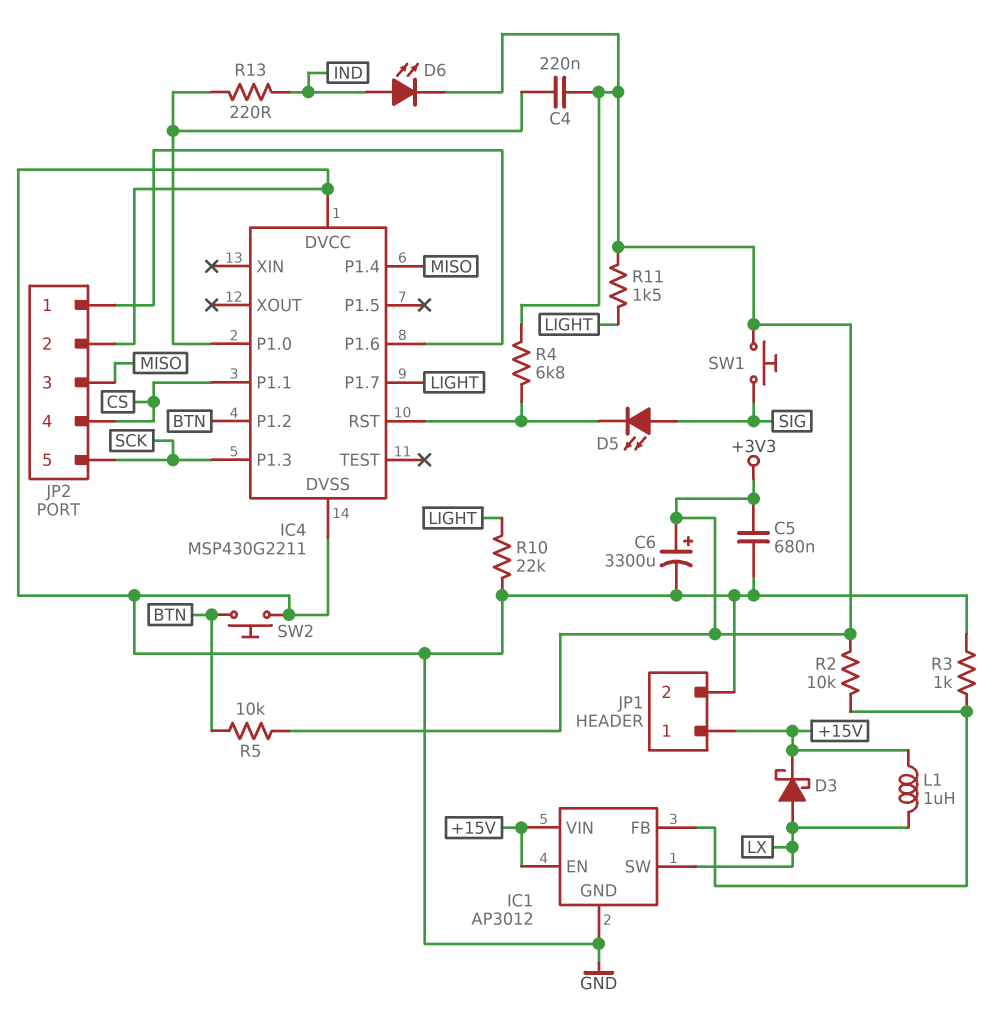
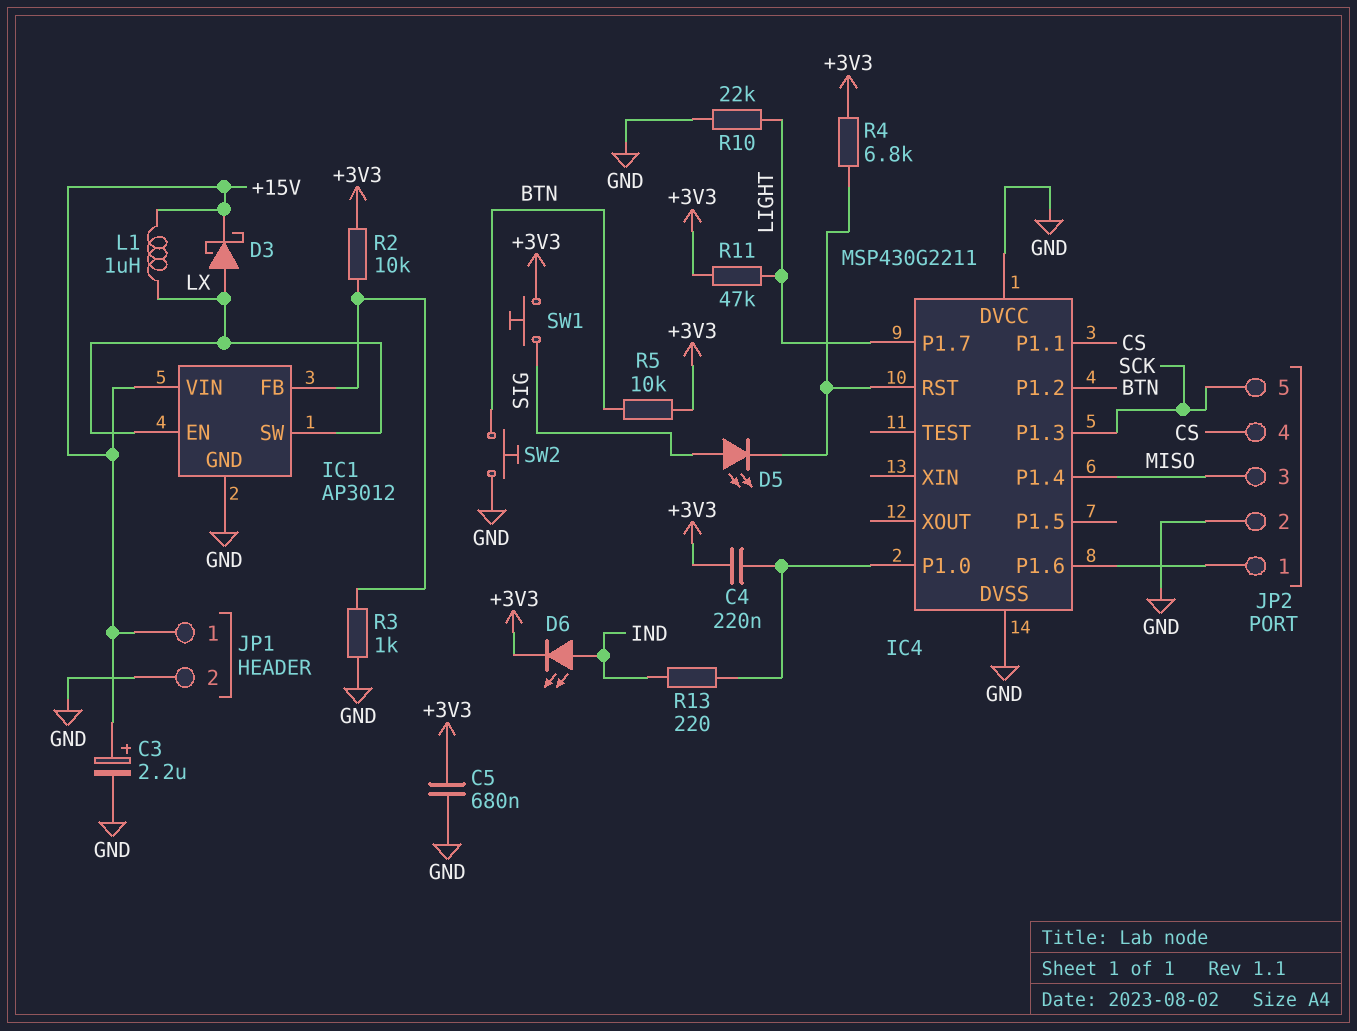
C3: none -> 2.2uF (plus +15V, minus GND)
C6: 3300uF (plus +3V3, minus GND) -> none
IC1 pin EN: +15V -> LX
R11: 1.5k (+3V3, LIGHT) -> 47k (+3V3, LIGHT)

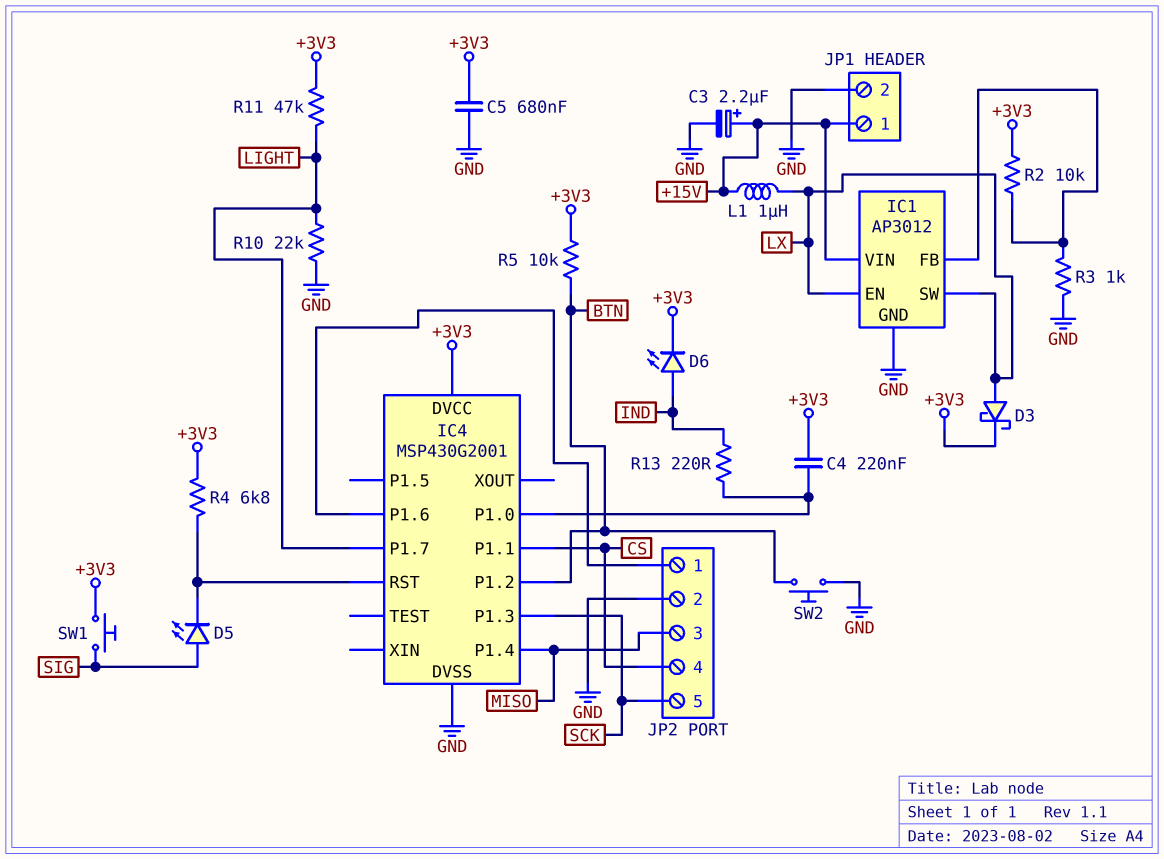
D3: schottky (A LX, K +15V) -> schottky (A LX, K +3V3)
IC4: MSP430G2211 -> MSP430G2001
IC4 pin DVCC: GND -> +3V3

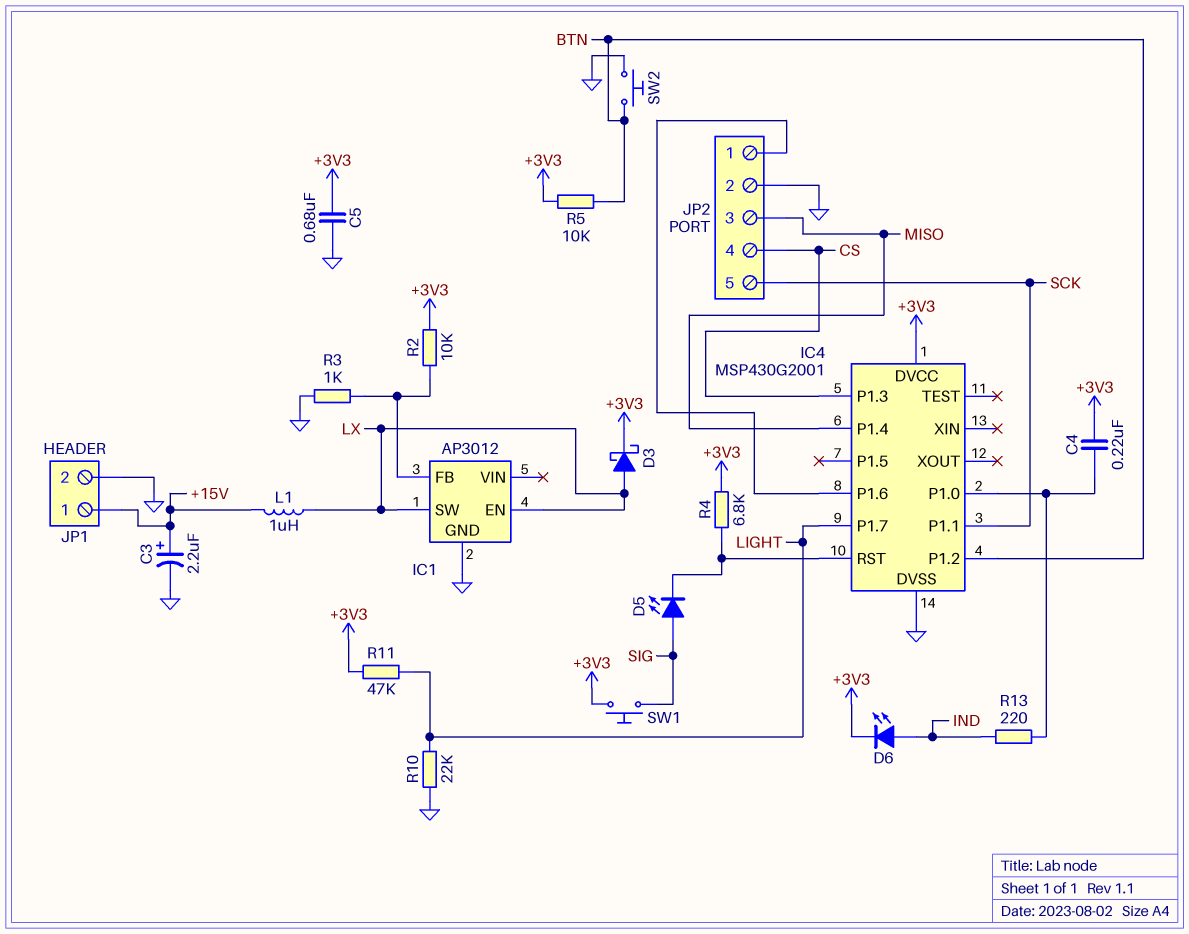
IC1 pin VIN: +15V -> none
IC4 pin P1.1: CS -> SCK
IC4 pin P1.3: SCK -> CS

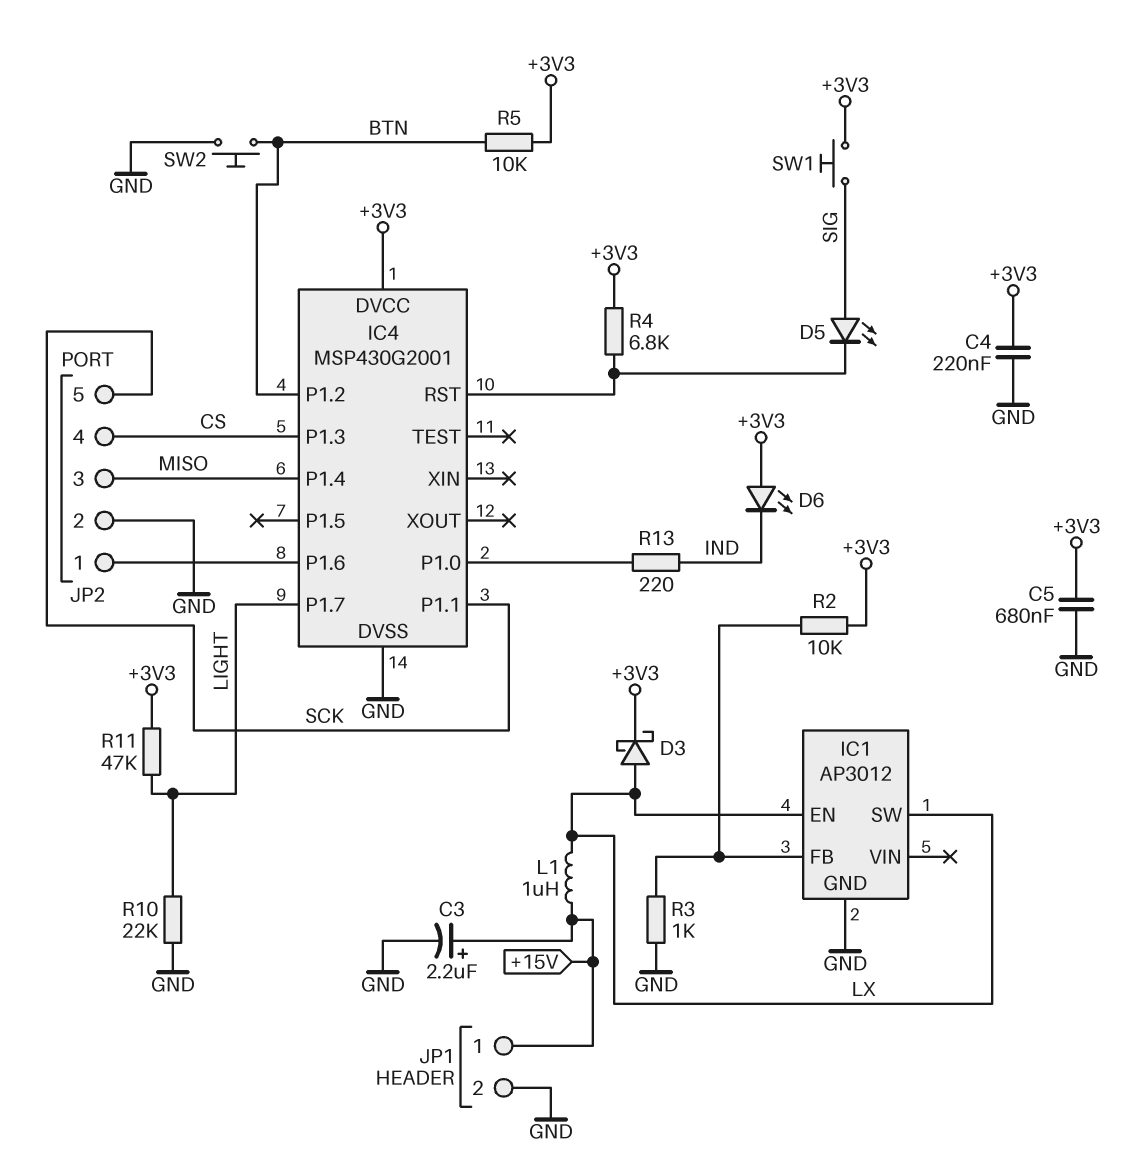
C4: 220nF (+3V3, IC4/P1.0) -> 220nF (+3V3, GND)
D6: LED (A IND, K +3V3) -> LED (A +3V3, K IND)

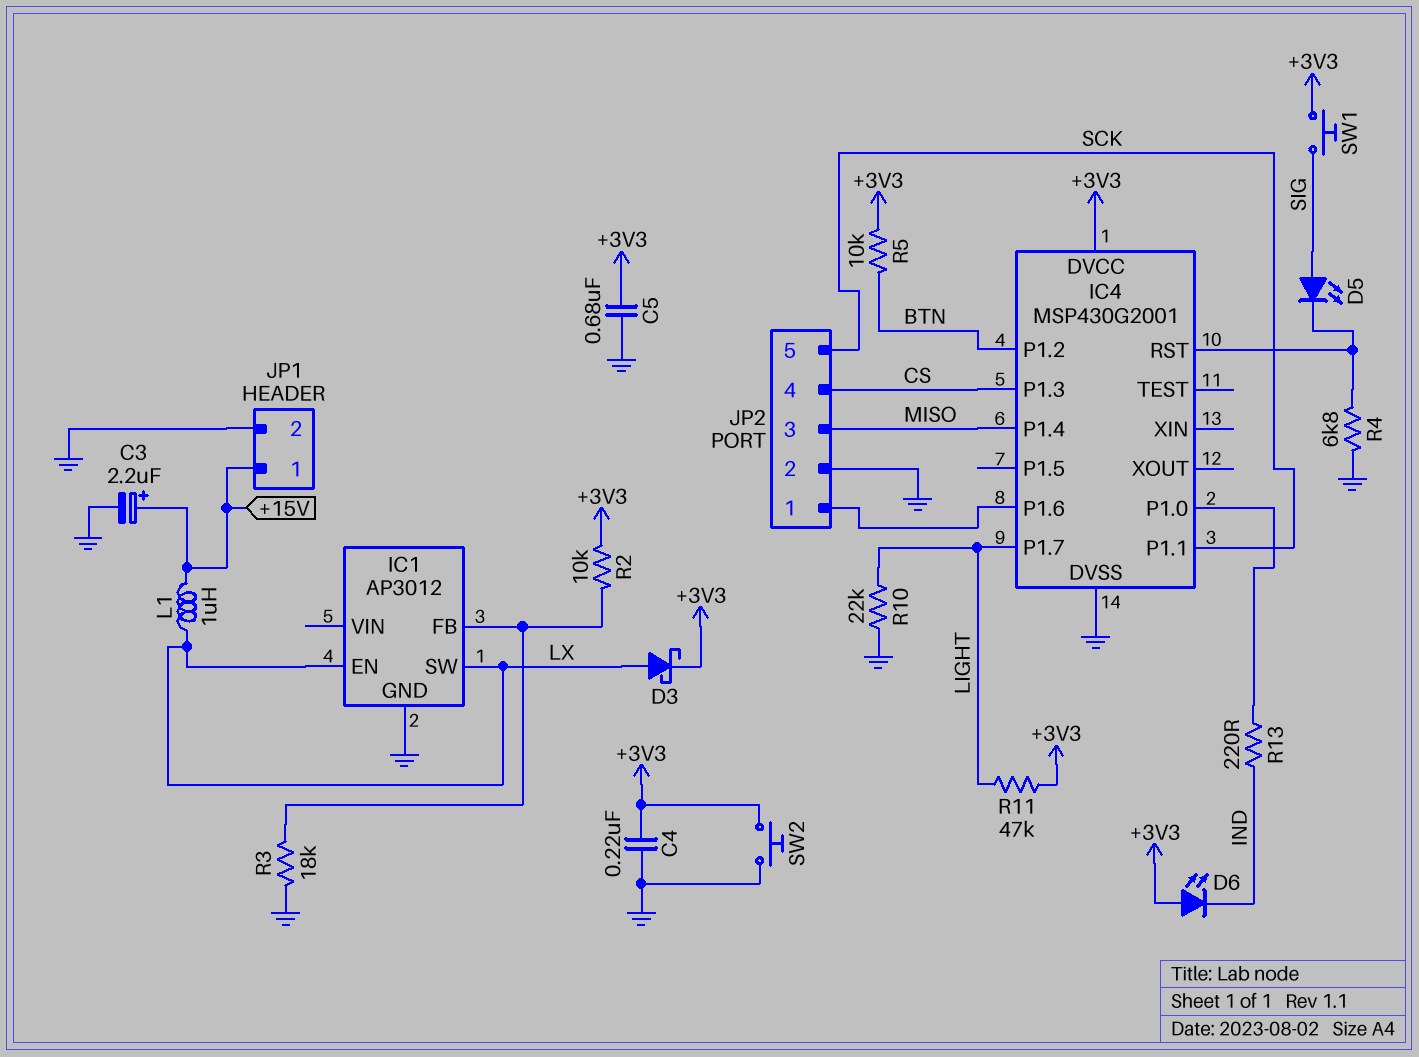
R3: 1k (GND, IC1/FB) -> 18k (GND, IC1/FB)
R4: 6.8k (+3V3, IC4/RST) -> 6.8k (GND, IC4/RST)
SW2: button (BTN, GND) -> button (+3V3, GND)

